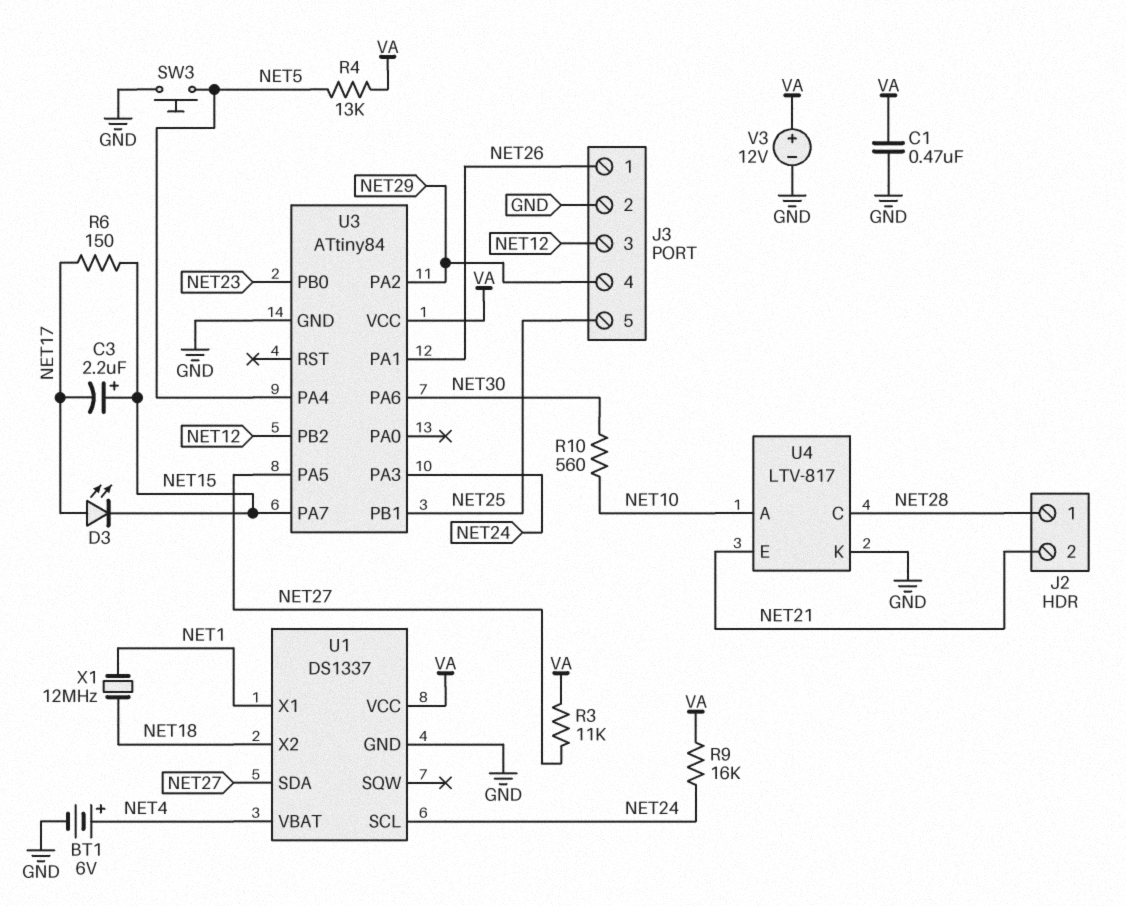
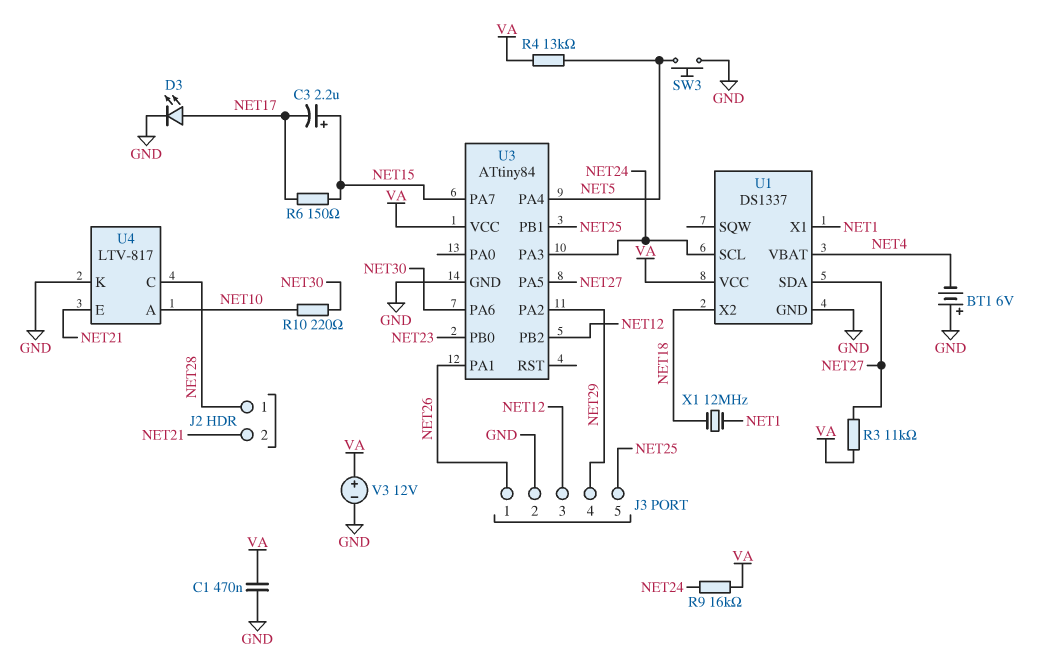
BT1: 6V (plus NET4, minus GND) -> 6V (plus GND, minus NET4)
D3: LED (A NET17, K NET15) -> LED (A NET17, K GND)
R10: 560 (NET10, NET30) -> 220 (NET10, NET30)

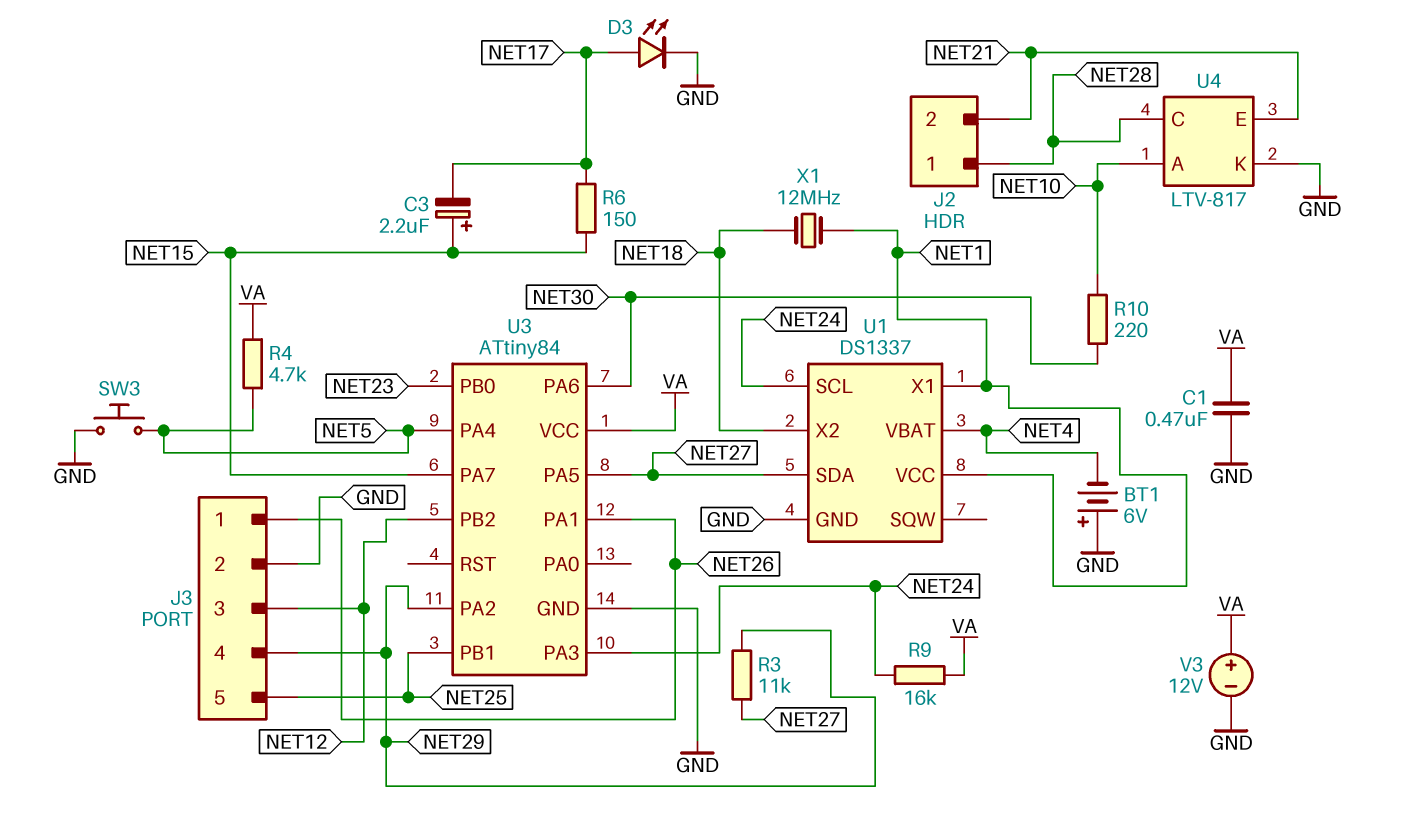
R3: 11k (NET27, VA) -> 11k (NET27, NET29)
R4: 13k (NET5, VA) -> 4.7k (NET5, VA)
U1 pin VCC: VA -> NET1

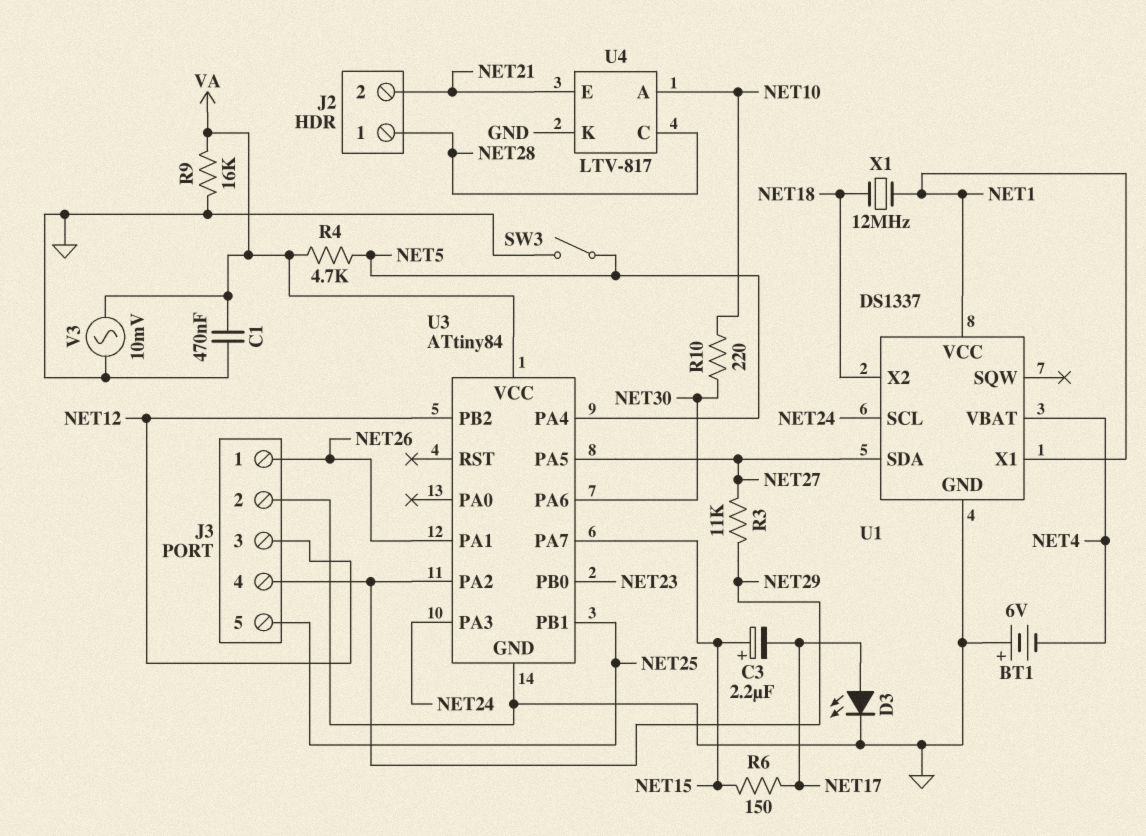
R9: 16k (NET24, VA) -> 16k (GND, VA)
SW3: button (GND, NET5) -> switch (GND, NET5)
V3: 12V (plus VA, minus GND) -> AC 10mV (GND, VA)

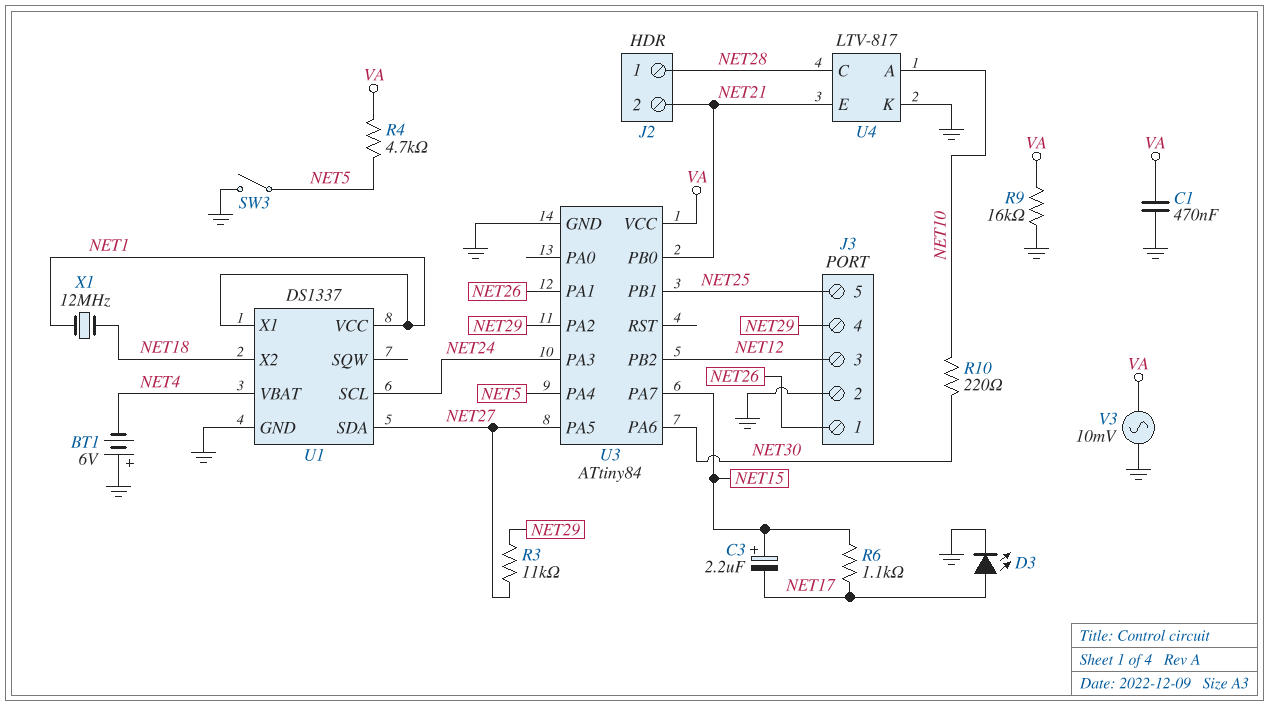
R6: 150 (NET15, NET17) -> 1.1k (NET15, NET17)
U3 pin PB0: NET23 -> NET21

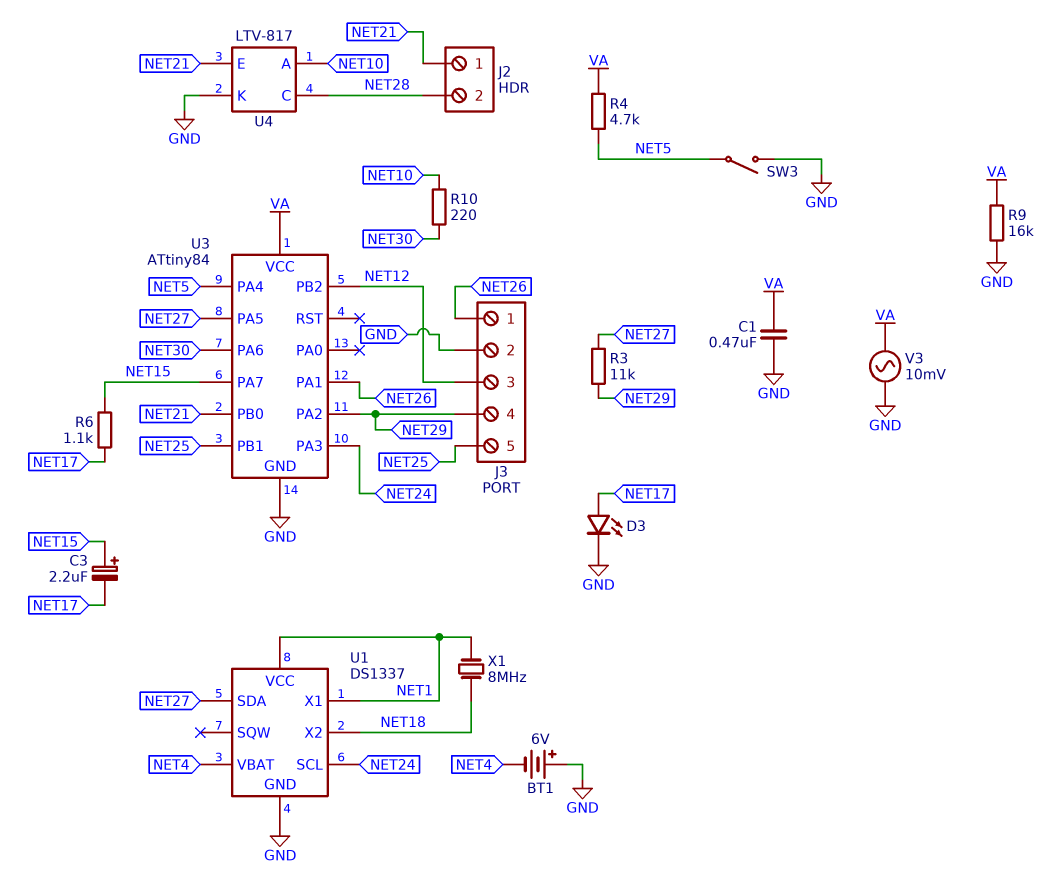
J2 pin 1: NET28 -> NET21
J2 pin 2: NET21 -> NET28
X1: 12MHz (NET1, NET18) -> 8MHz (NET1, NET18)

